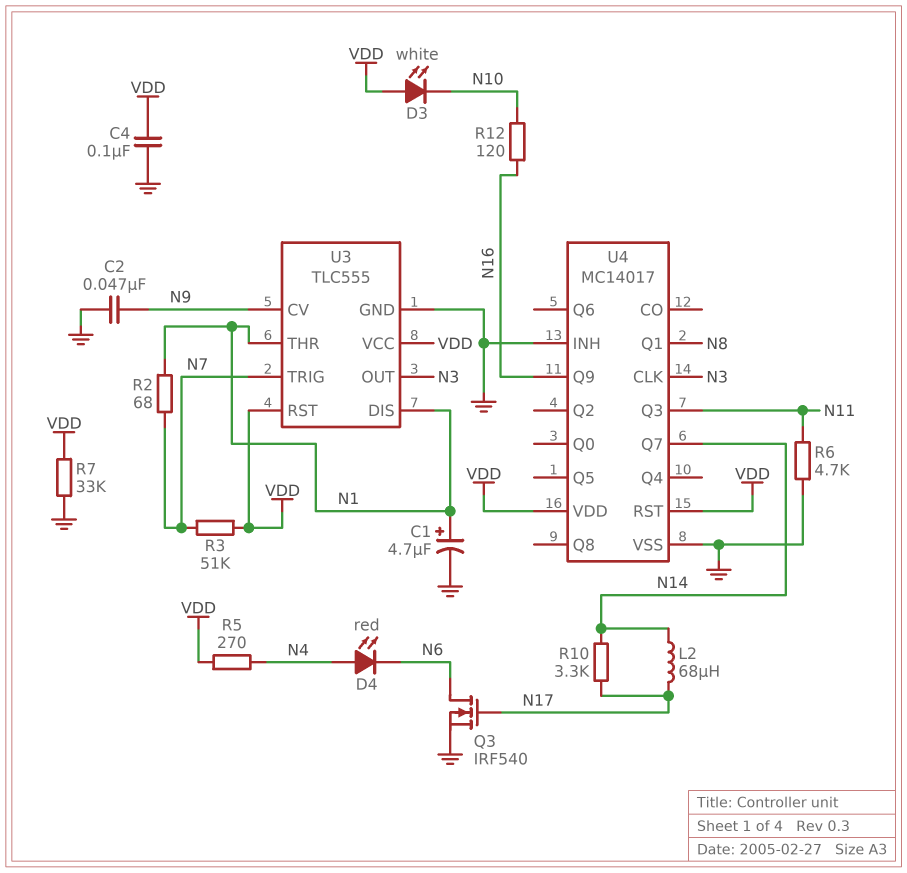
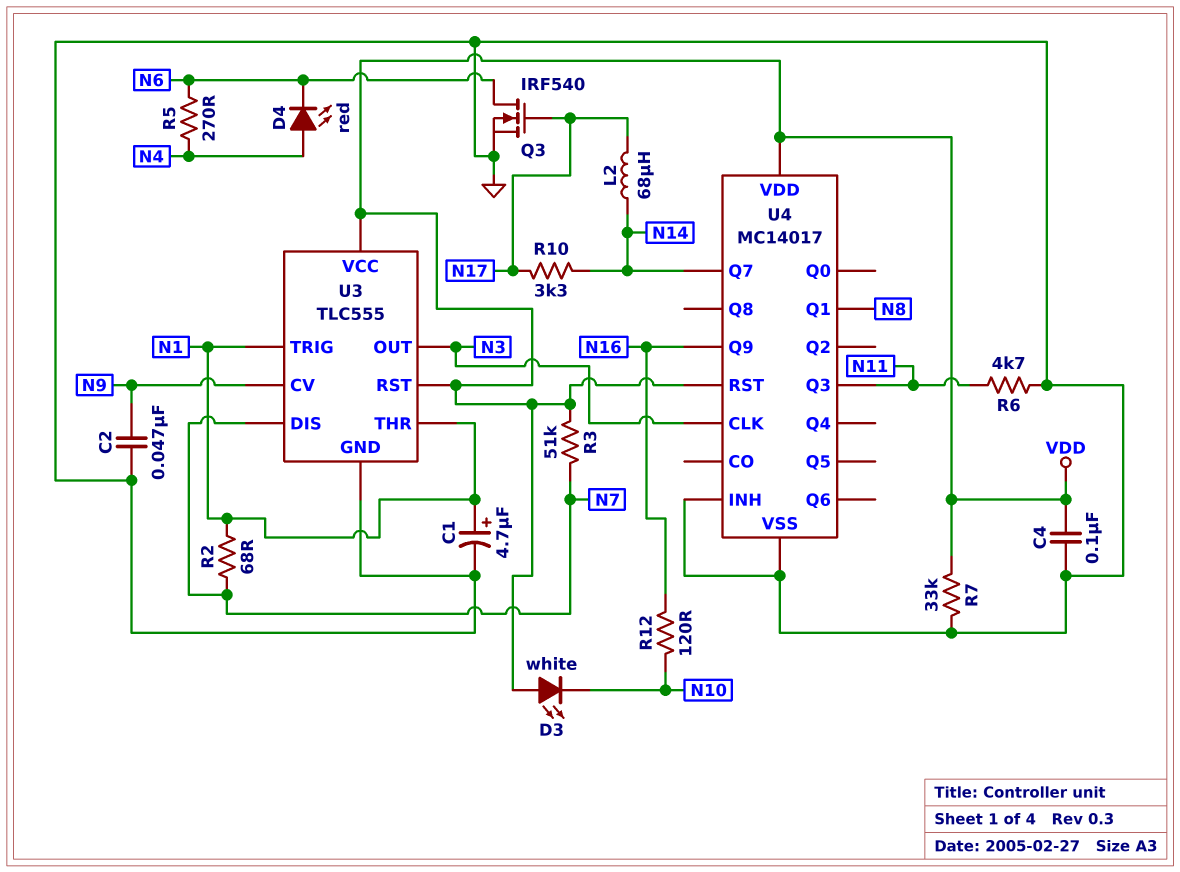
R5: 270 (N4, VDD) -> 270 (N4, N6)
U3 pin DIS: N1 -> N7
U3 pin TRIG: N7 -> N1

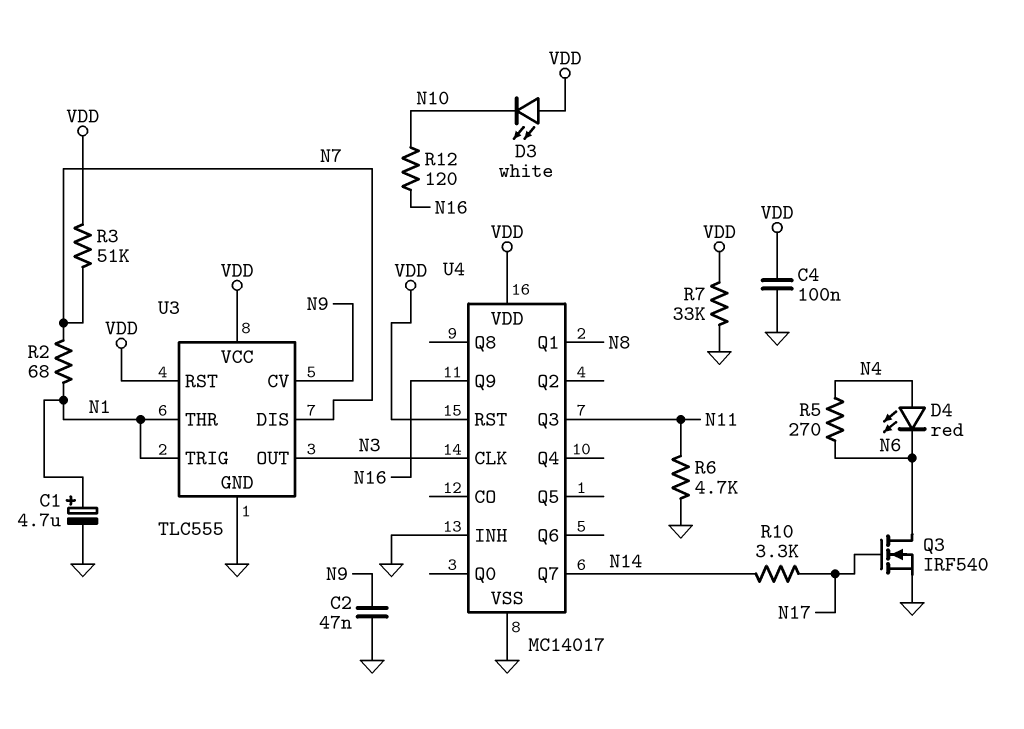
L2: 68uH (N14, N17) -> none

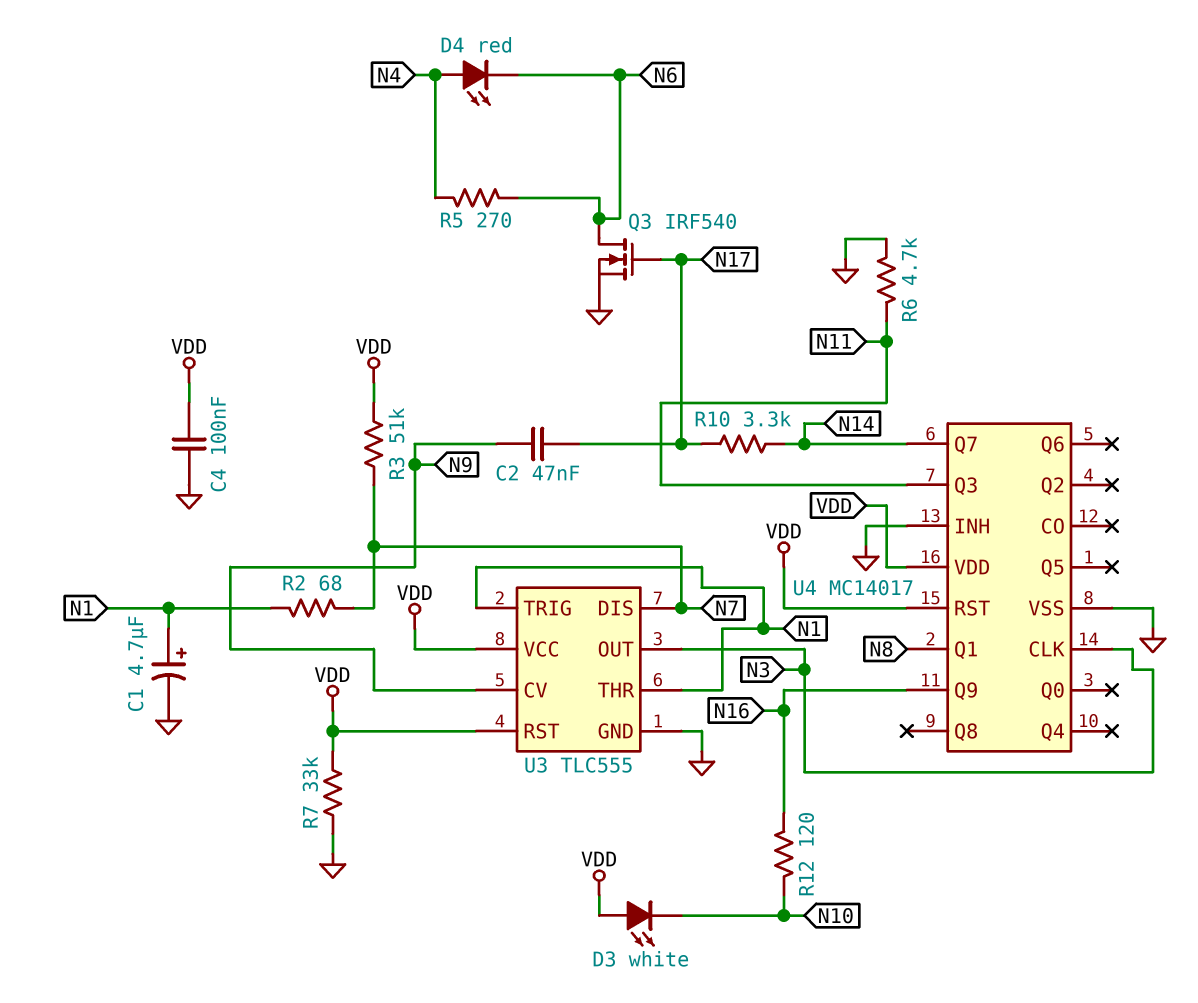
C2: 47nF (GND, N9) -> 47nF (N9, N17)

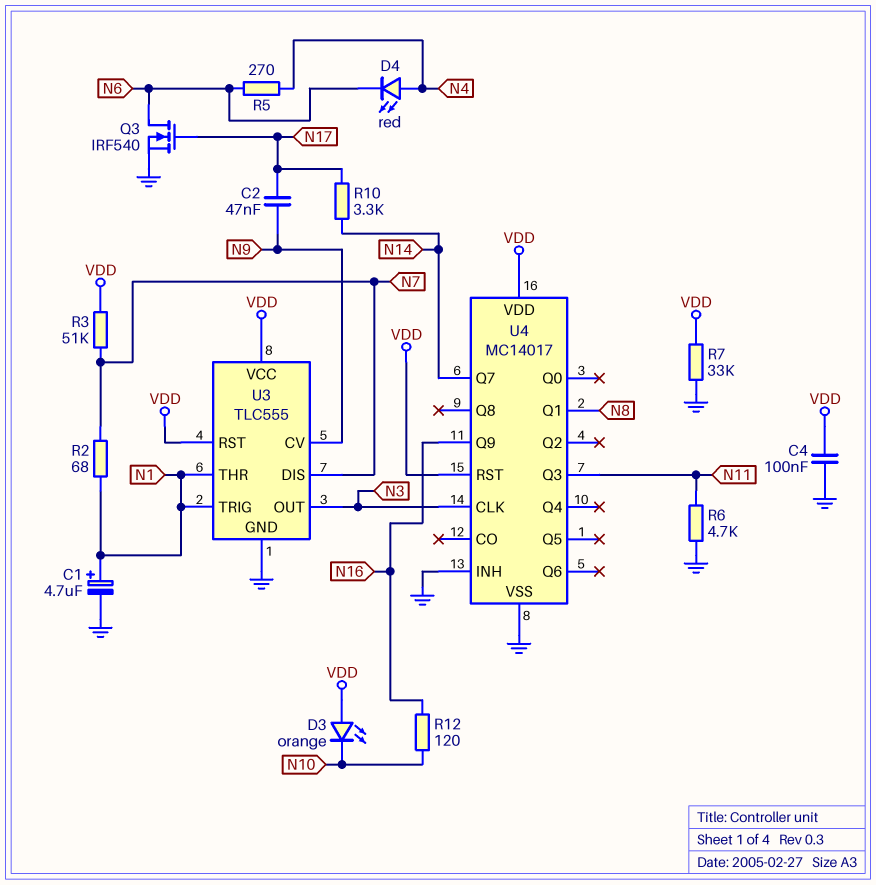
D3: LED white (A VDD, K N10) -> LED orange (A VDD, K N10)

